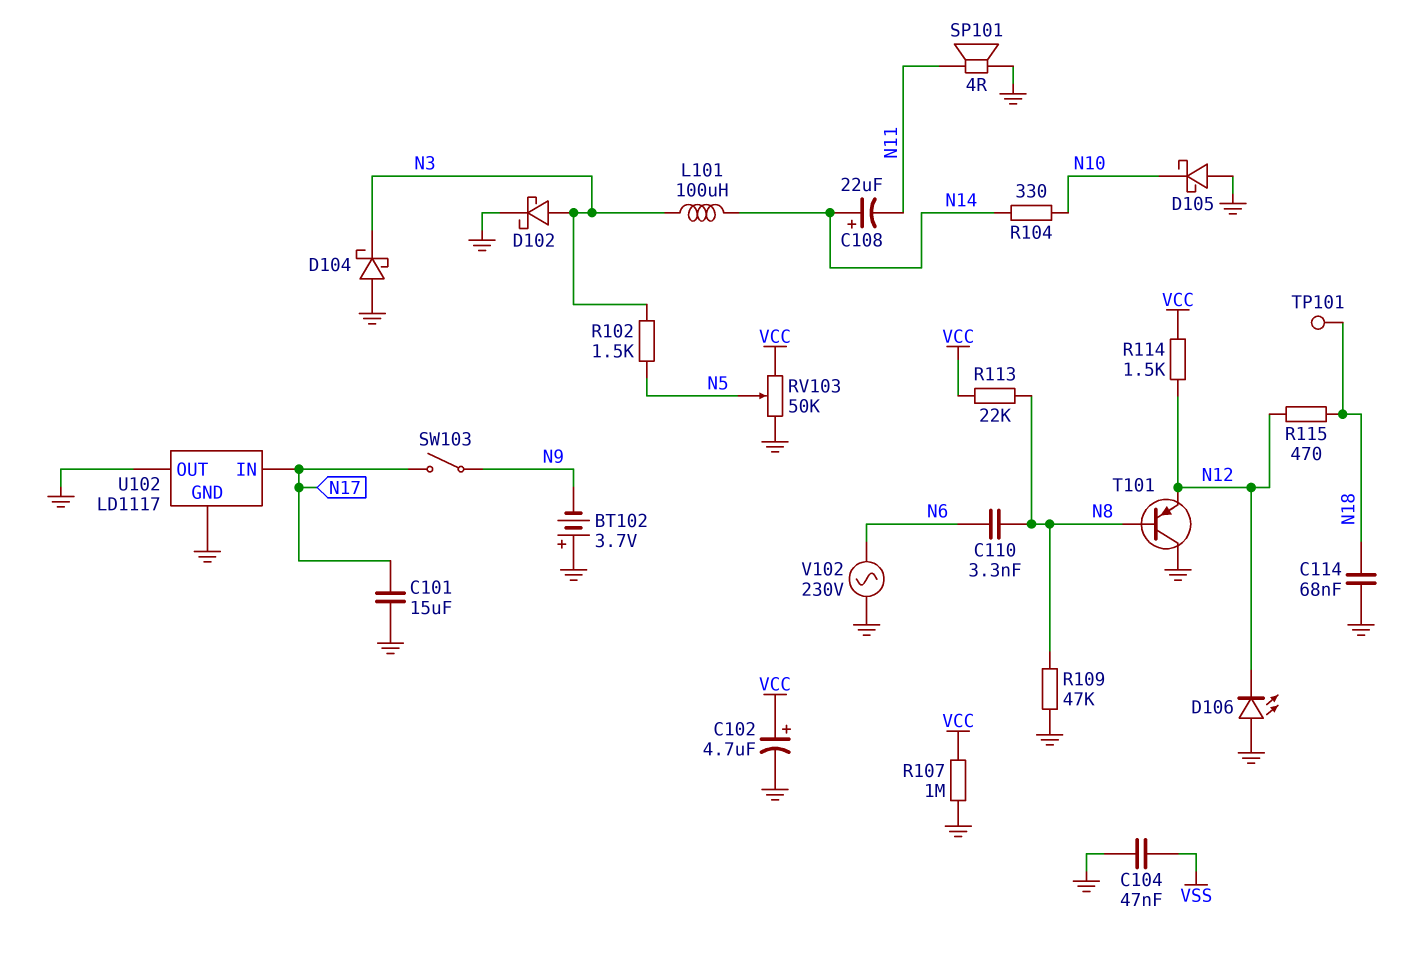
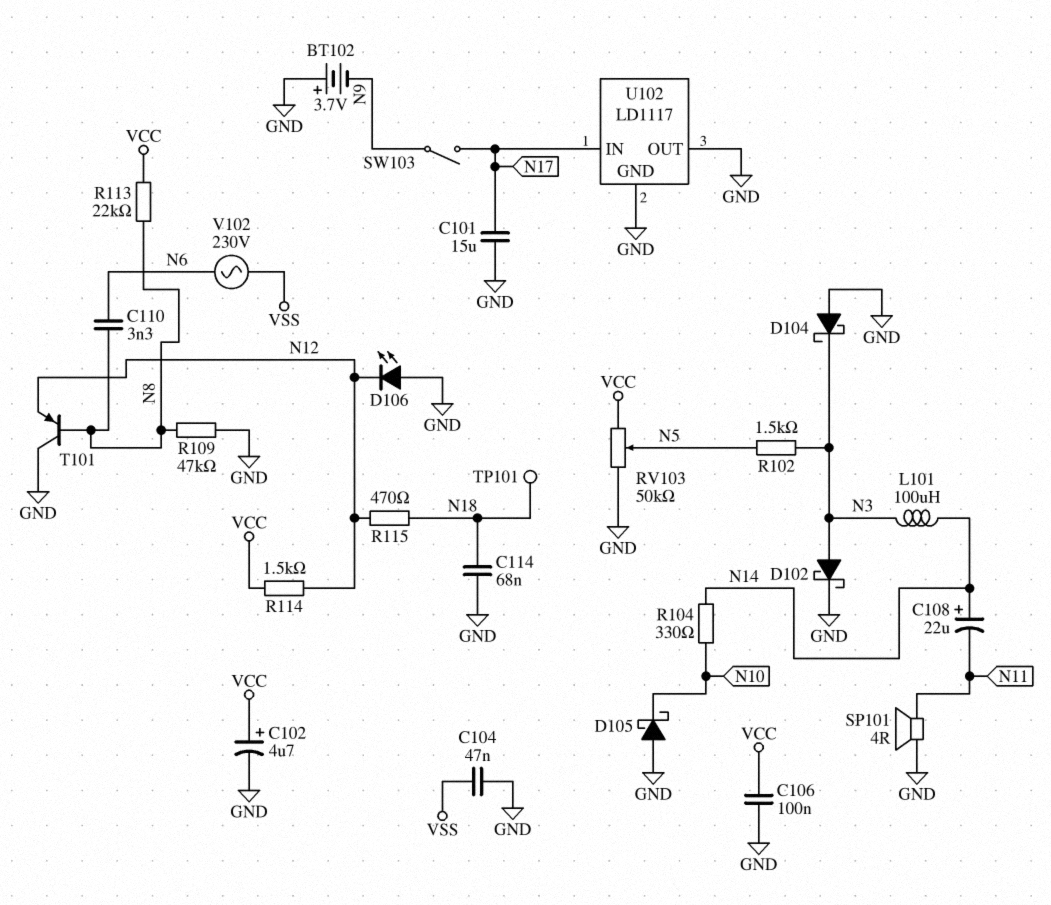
C106: none -> 100nF (GND, VCC)
R107: 1M (GND, VCC) -> none
V102: AC 230V (GND, N6) -> AC 230V (N6, VSS)

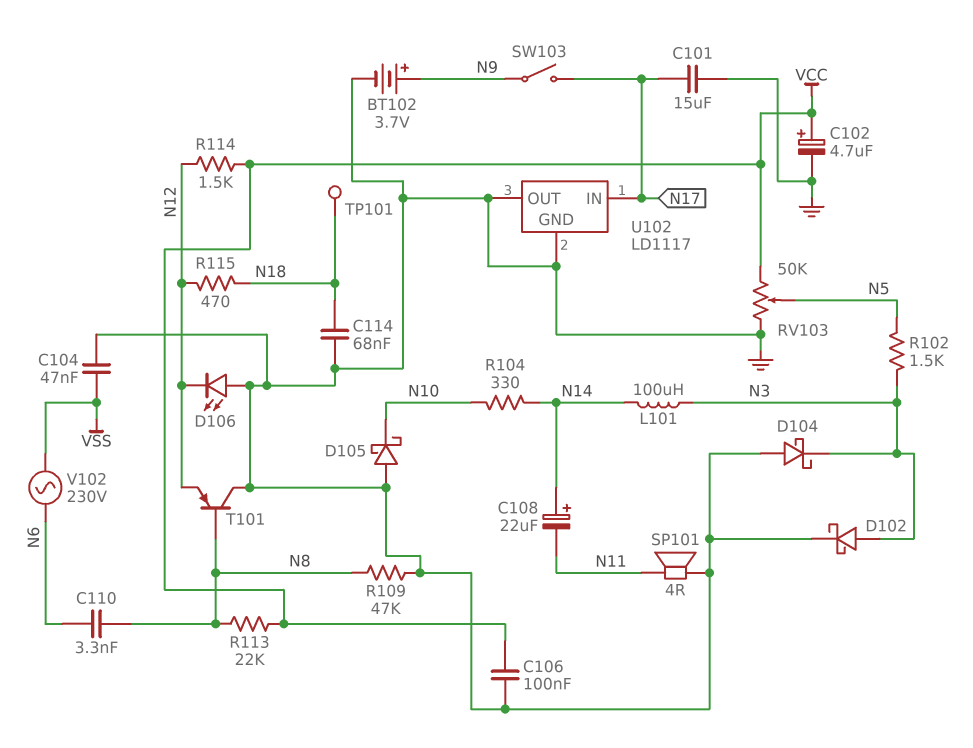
BT102: 3.7V (plus GND, minus N9) -> 3.7V (plus N9, minus GND)

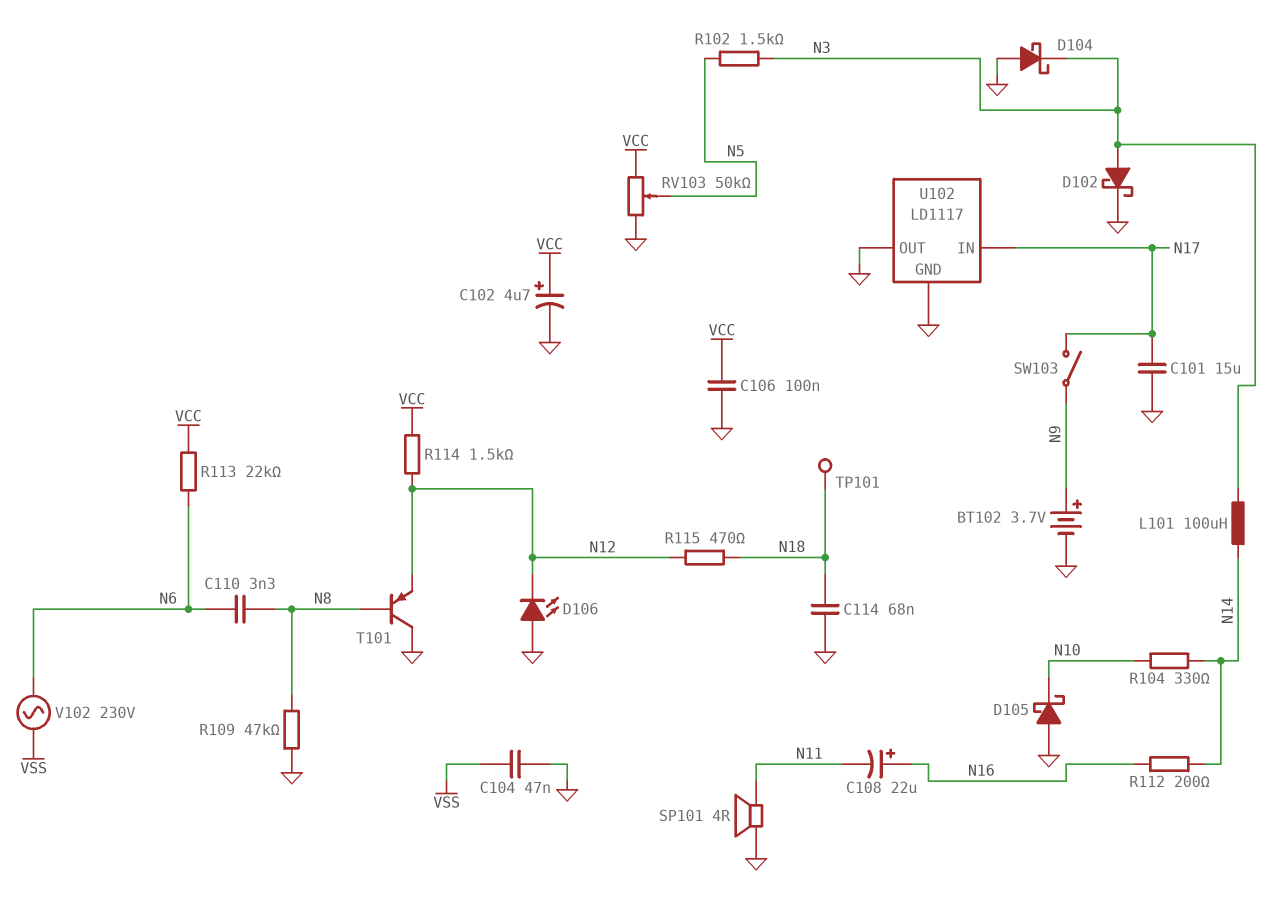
C108: 22uF (plus N14, minus N11) -> 22uF (plus N16, minus N11)
R112: none -> 200 (N14, N16)
R113: 22k (N8, VCC) -> 22k (N6, VCC)

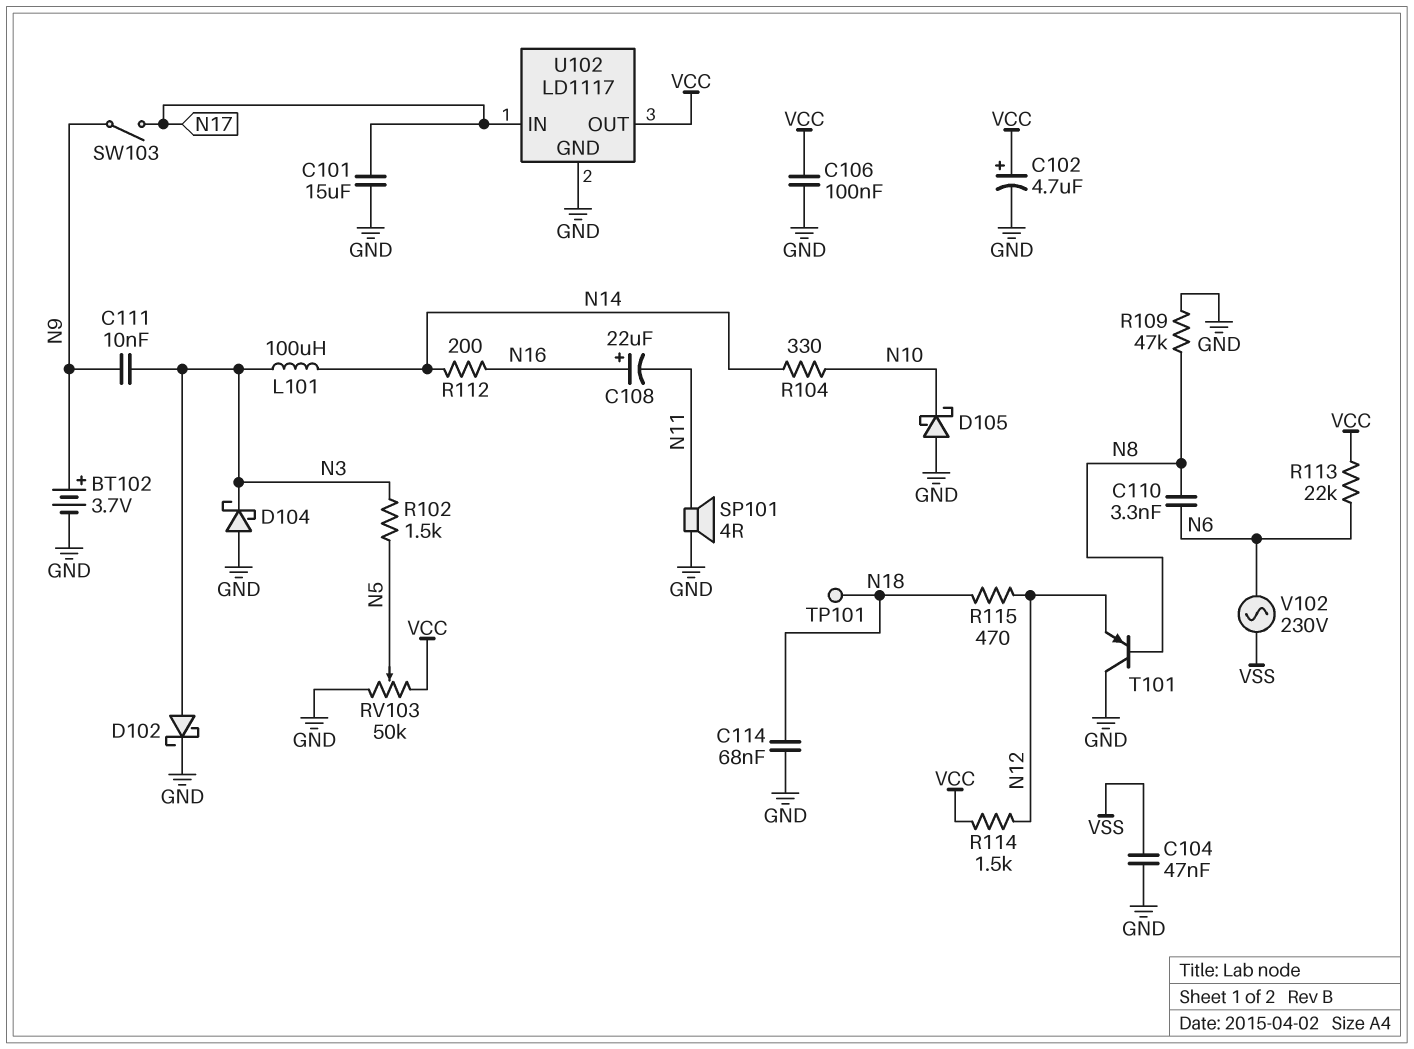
C111: none -> 10nF (N3, N9)
D106: LED (A GND, K N12) -> none
U102 pin OUT: GND -> VCC

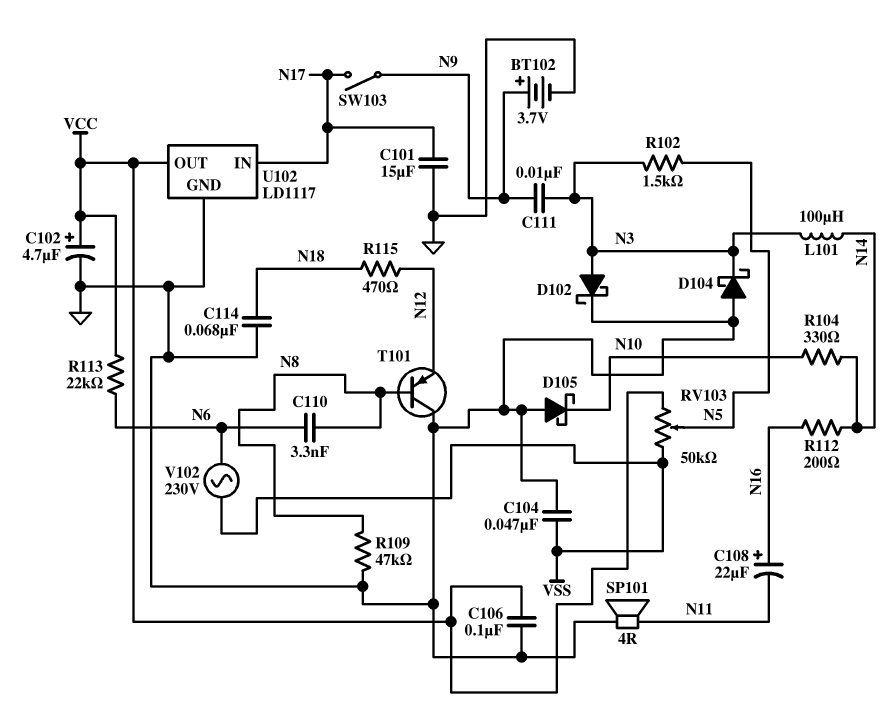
R114: 1.5k (N12, VCC) -> none
RV103: 50k (GND, VCC, wiper N5) -> 50k (VCC, VSS, wiper N5)
TP101: test point (N18) -> none

